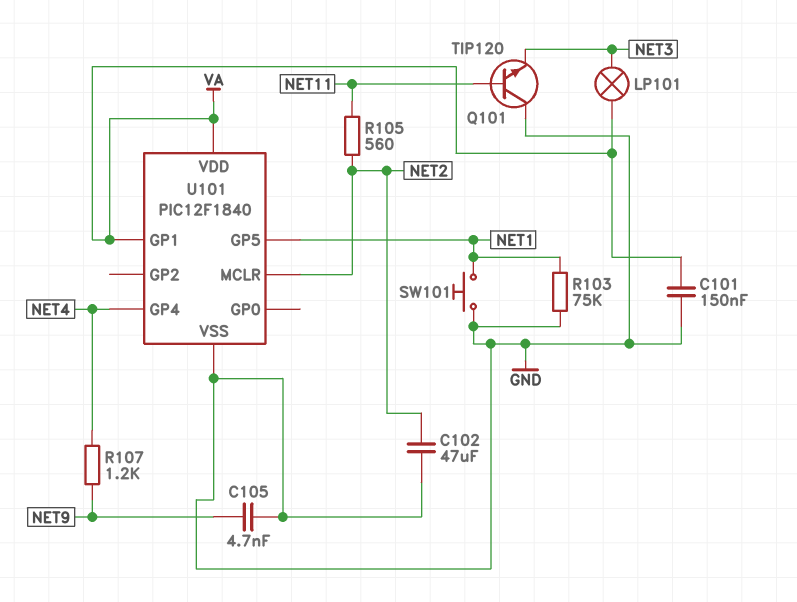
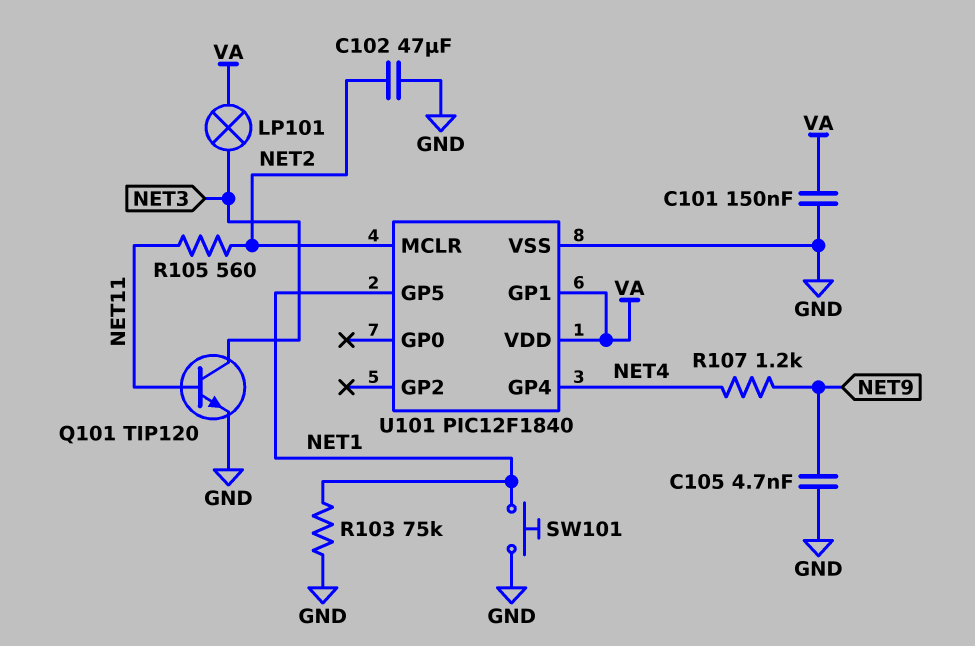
Q101: NPN TIP120 (B NET11, C GND, E NET3) -> NPN TIP120 (B NET11, C NET3, E GND)

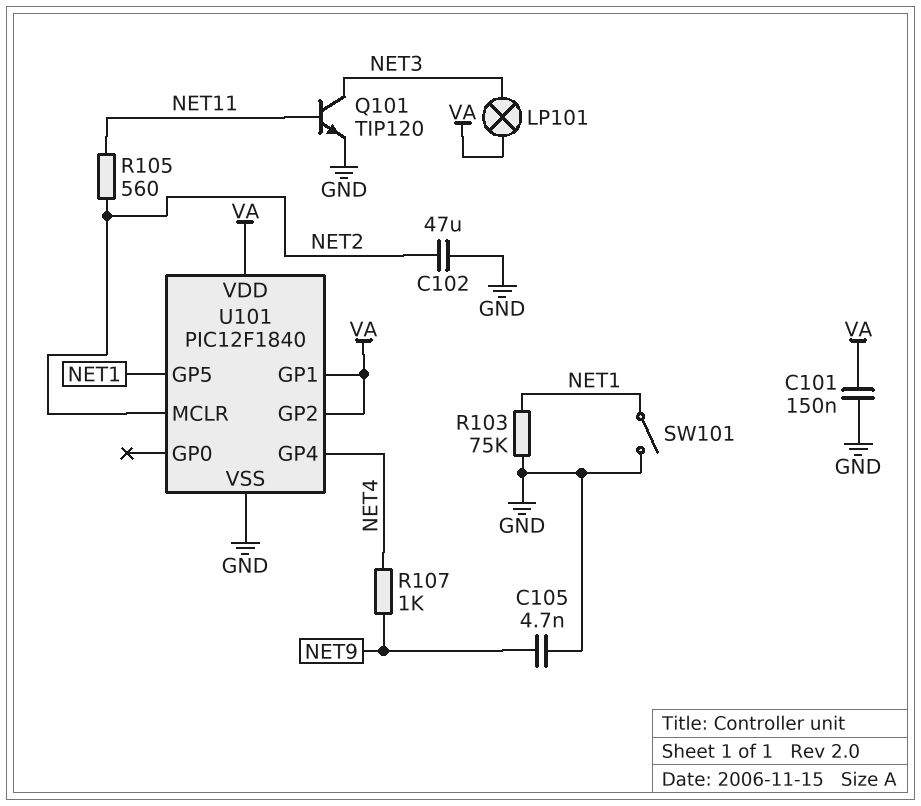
R107: 1.2k (NET4, NET9) -> 1k (NET4, NET9)
SW101: button (GND, NET1) -> switch (GND, NET1)
U101 pin GP2: none -> VA

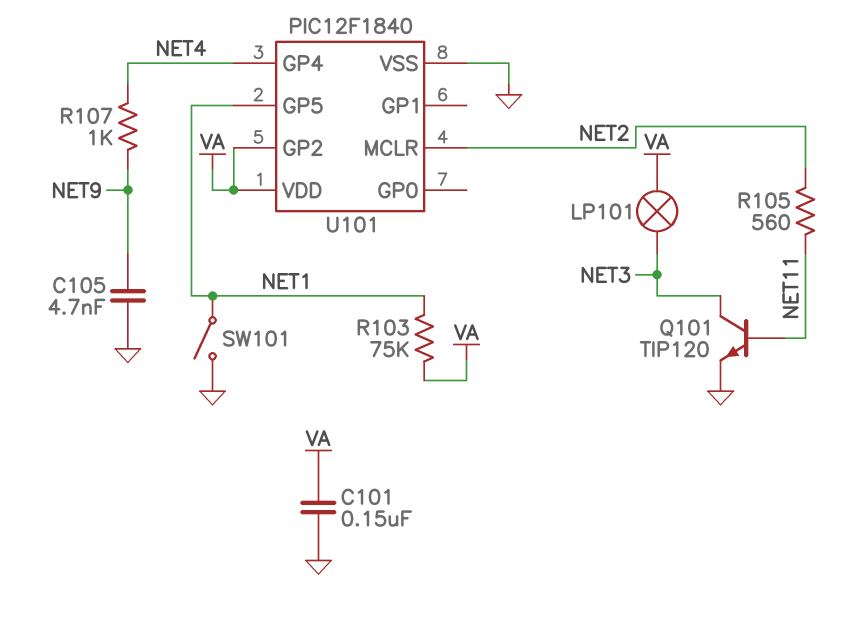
C102: 47uF (GND, NET2) -> none
R103: 75k (GND, NET1) -> 75k (NET1, VA)
U101 pin GP1: VA -> none

